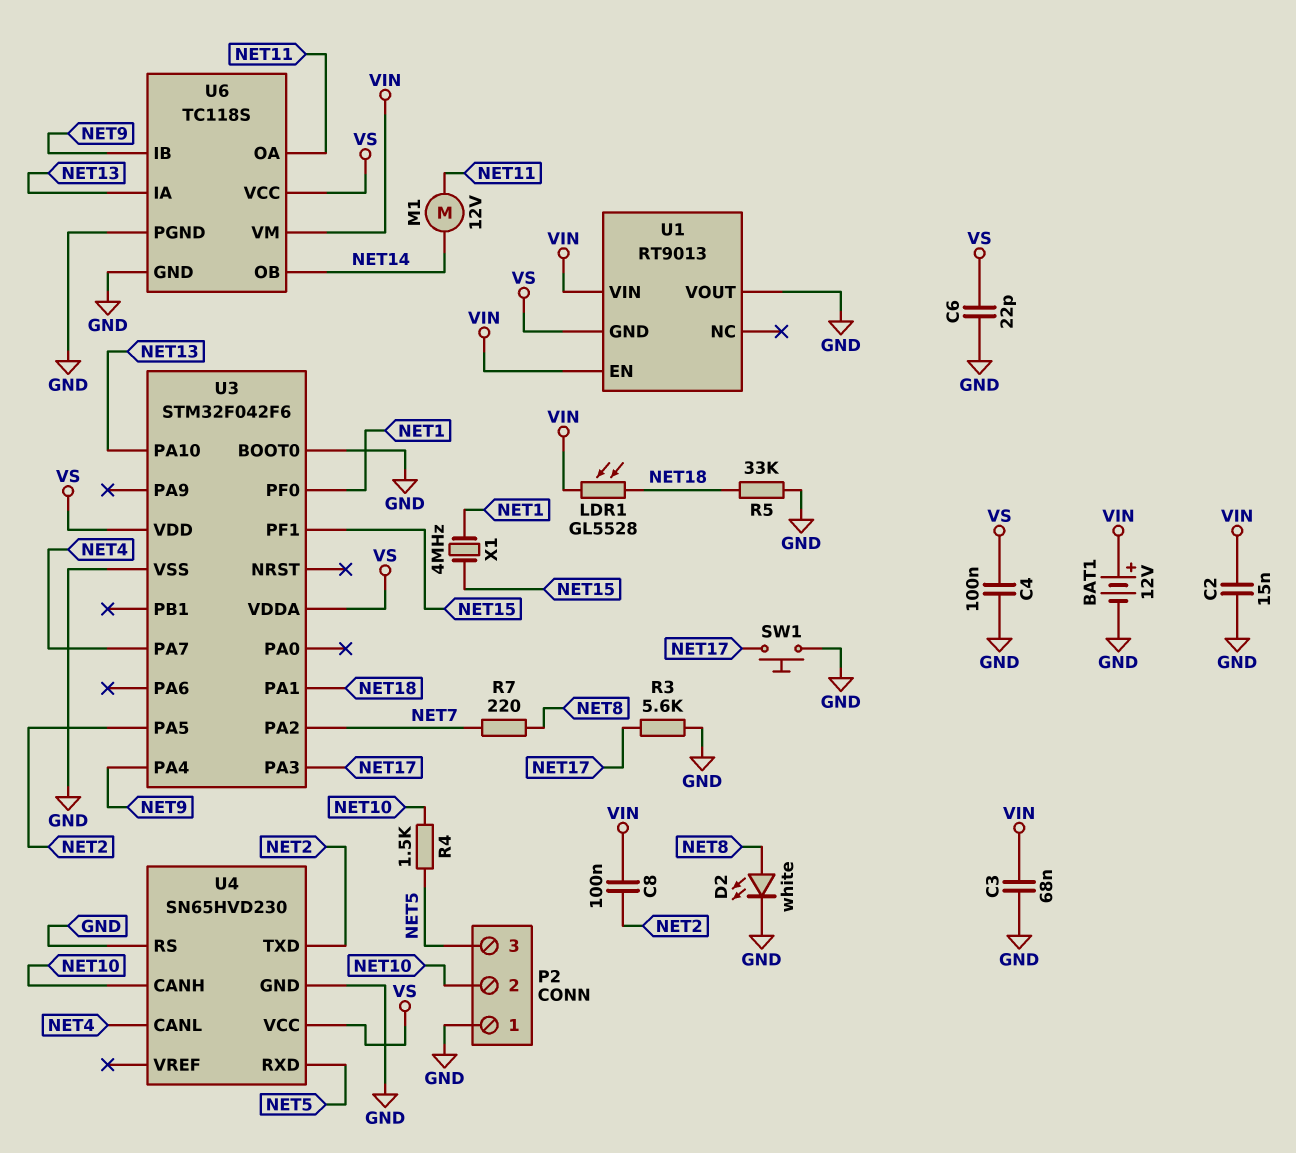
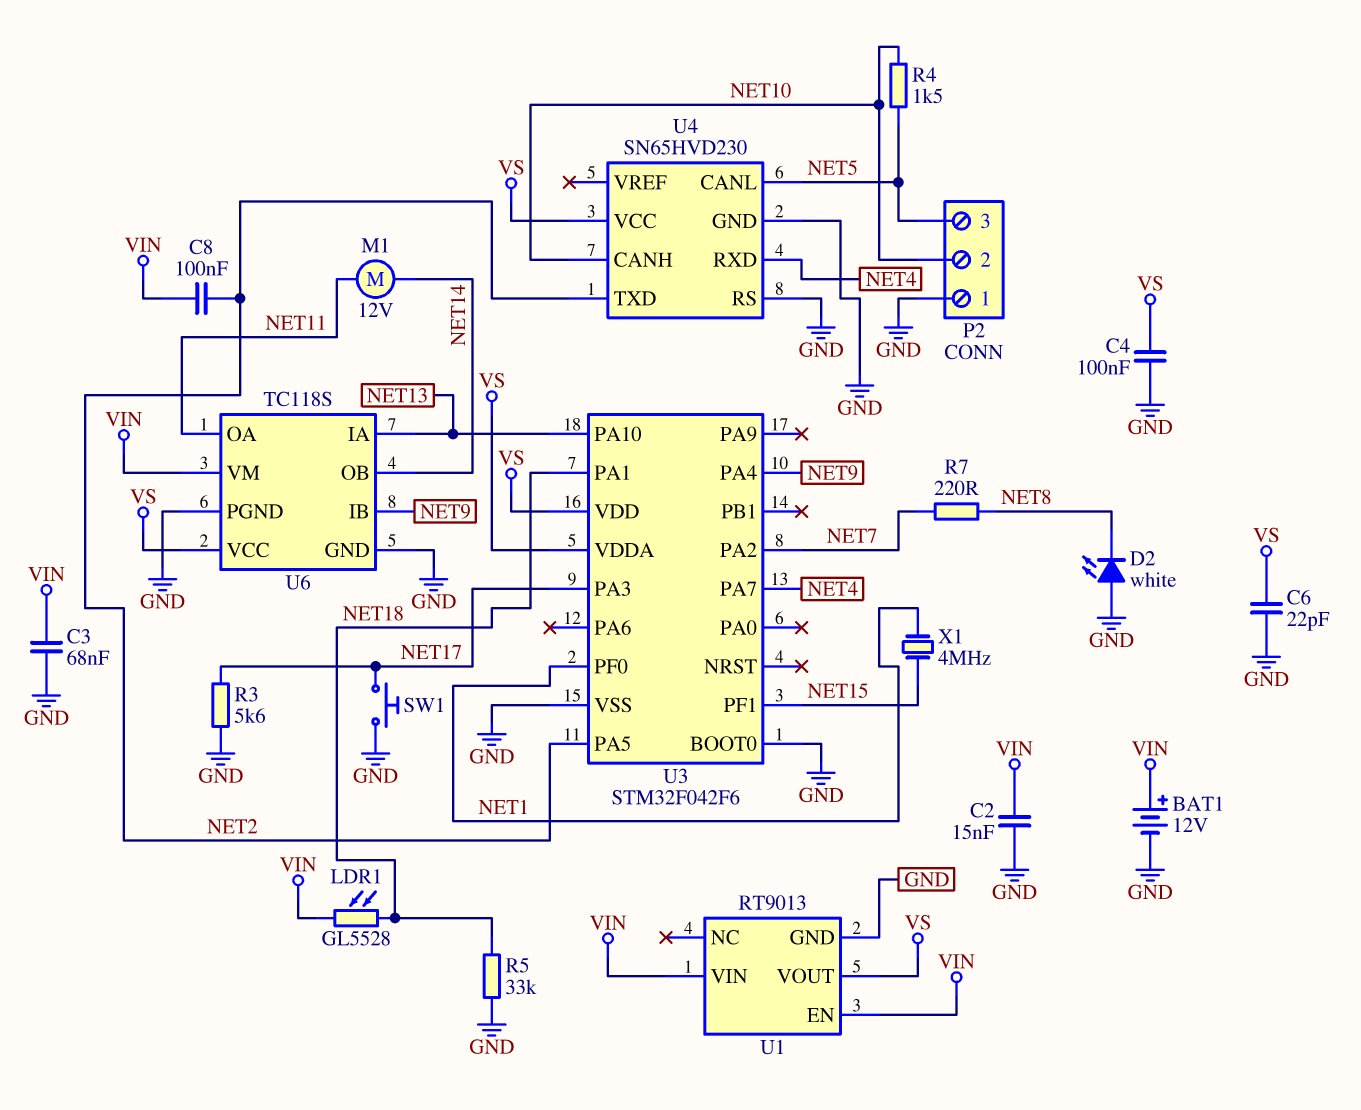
D2: LED white (A NET8, K GND) -> LED white (A GND, K NET8)
U1 pin GND: VS -> GND
U1 pin VOUT: GND -> VS
U4 pin CANL: NET4 -> NET5
U4 pin RXD: NET5 -> NET4

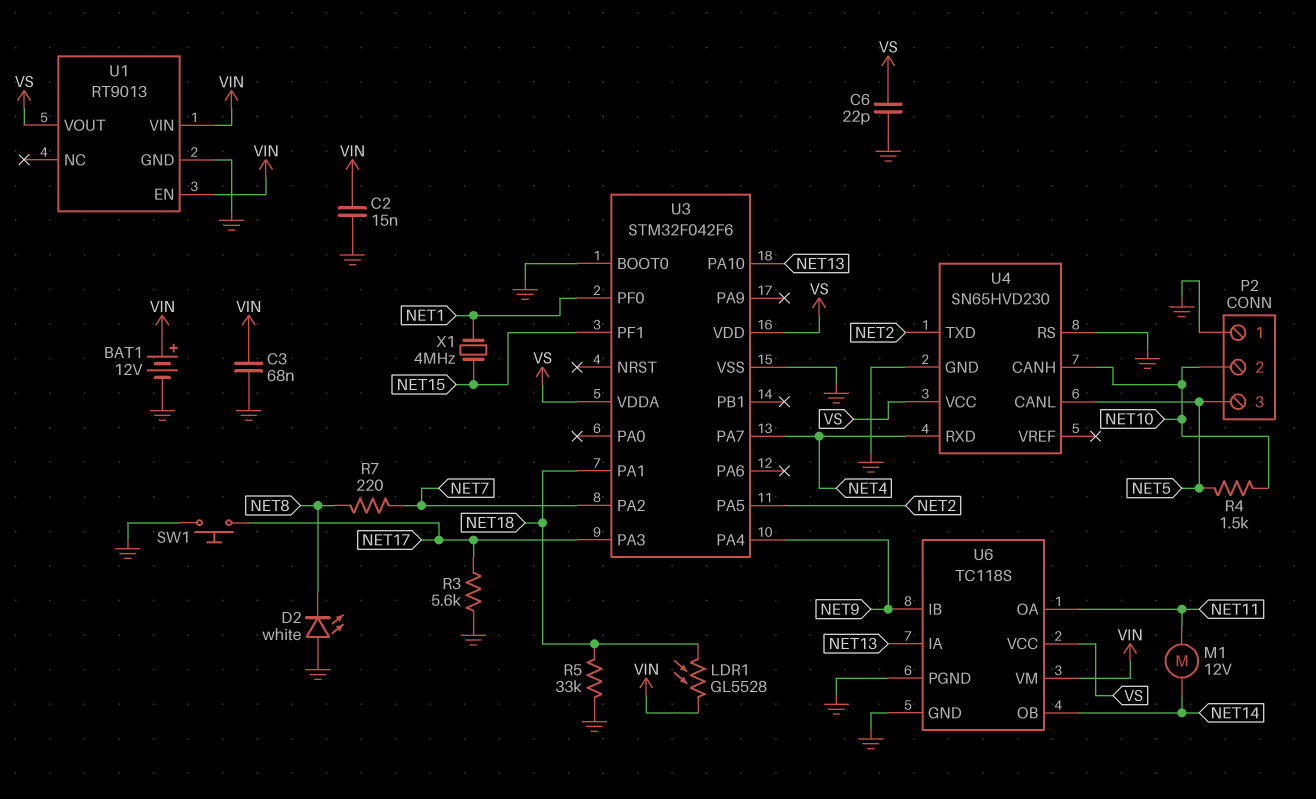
C4: 100nF (GND, VS) -> none
C8: 100nF (NET2, VIN) -> none

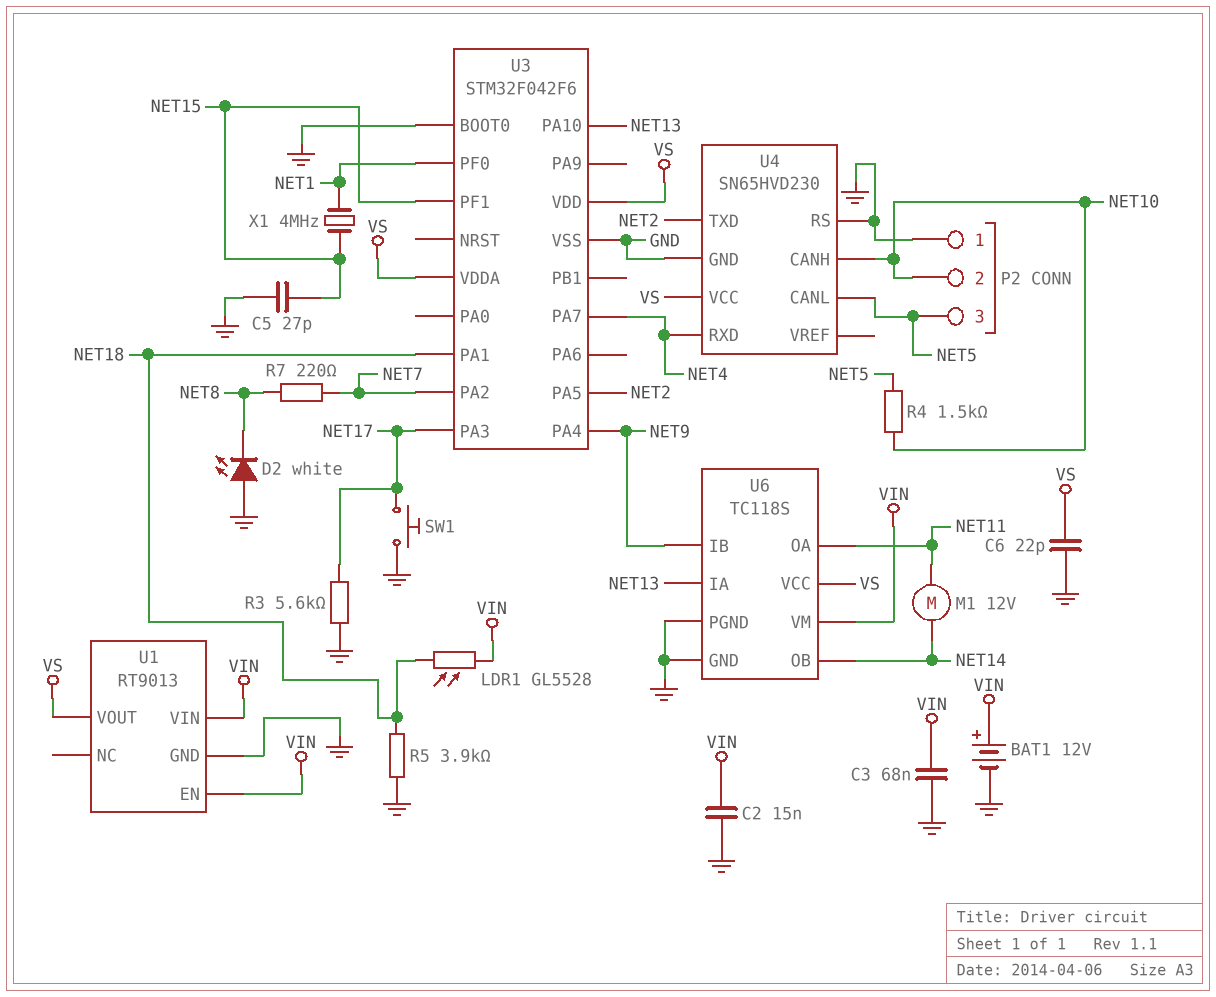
C5: none -> 27pF (GND, NET15)
R5: 33k (GND, NET18) -> 3.9k (GND, NET18)

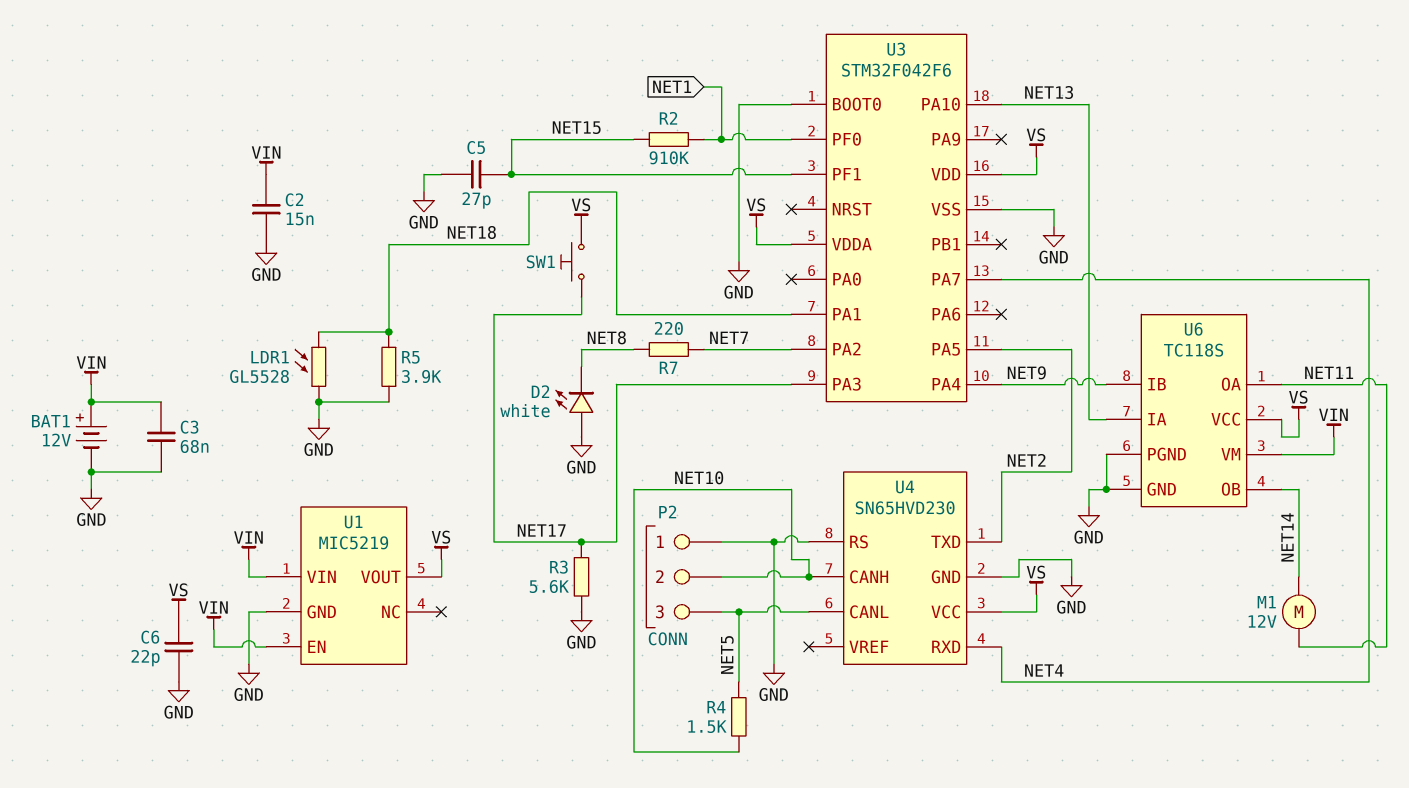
LDR1: GL5528 (NET18, VIN) -> GL5528 (GND, NET18)
R2: none -> 910k (NET1, NET15)
SW1: button (GND, NET17) -> button (NET17, VS)
U1: RT9013 -> MIC5219
X1: 4MHz (NET1, NET15) -> none

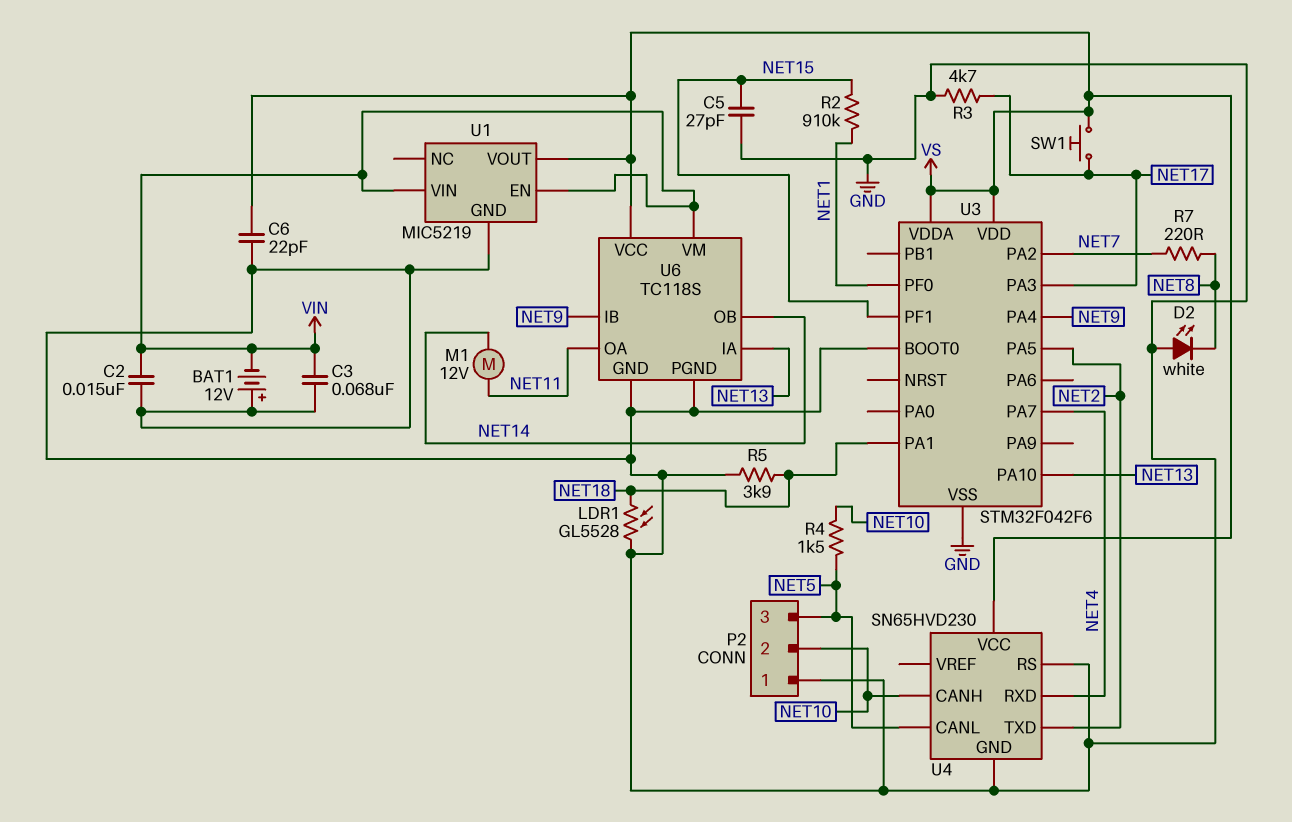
BAT1: 12V (plus VIN, minus GND) -> 12V (plus GND, minus VIN)
R3: 5.6k (GND, NET17) -> 4.7k (GND, NET17)

